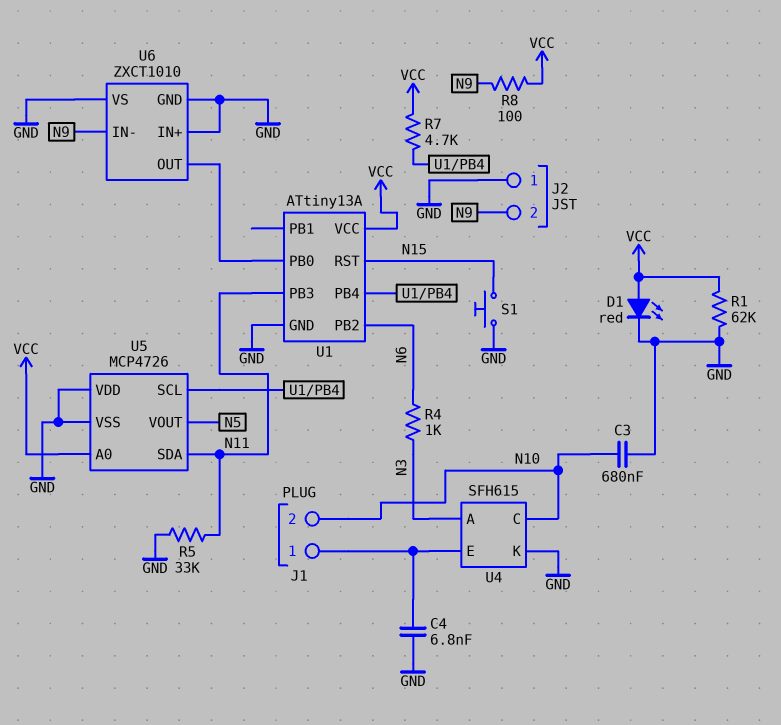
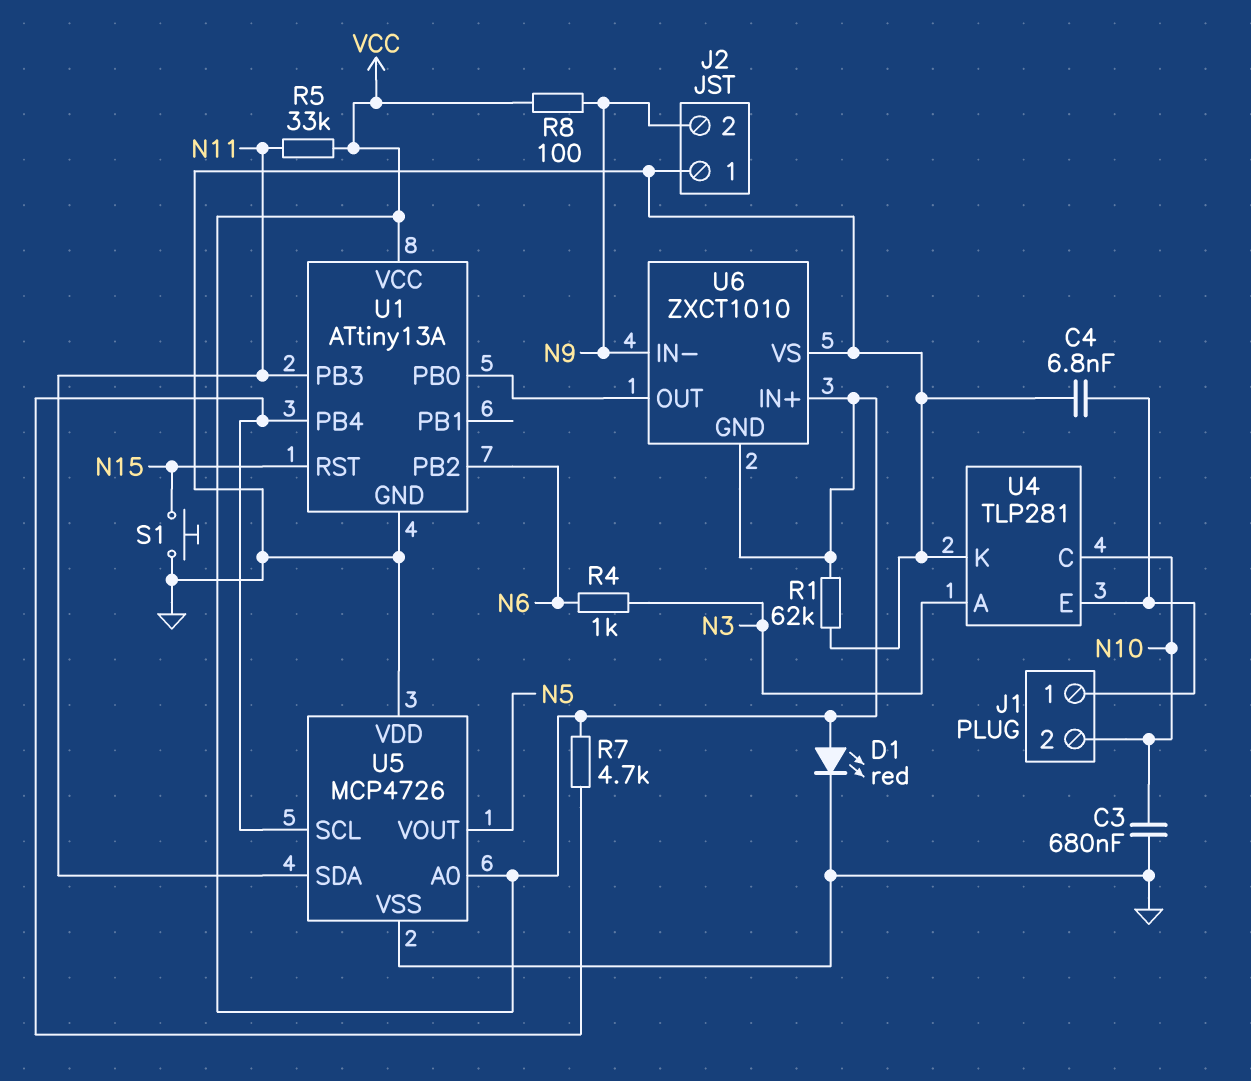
R5: 33k (GND, N11) -> 33k (N11, VCC)
U4: SFH615 -> TLP281
U6 pin GND: GND -> VCC
U6 pin IN+: GND -> VCC

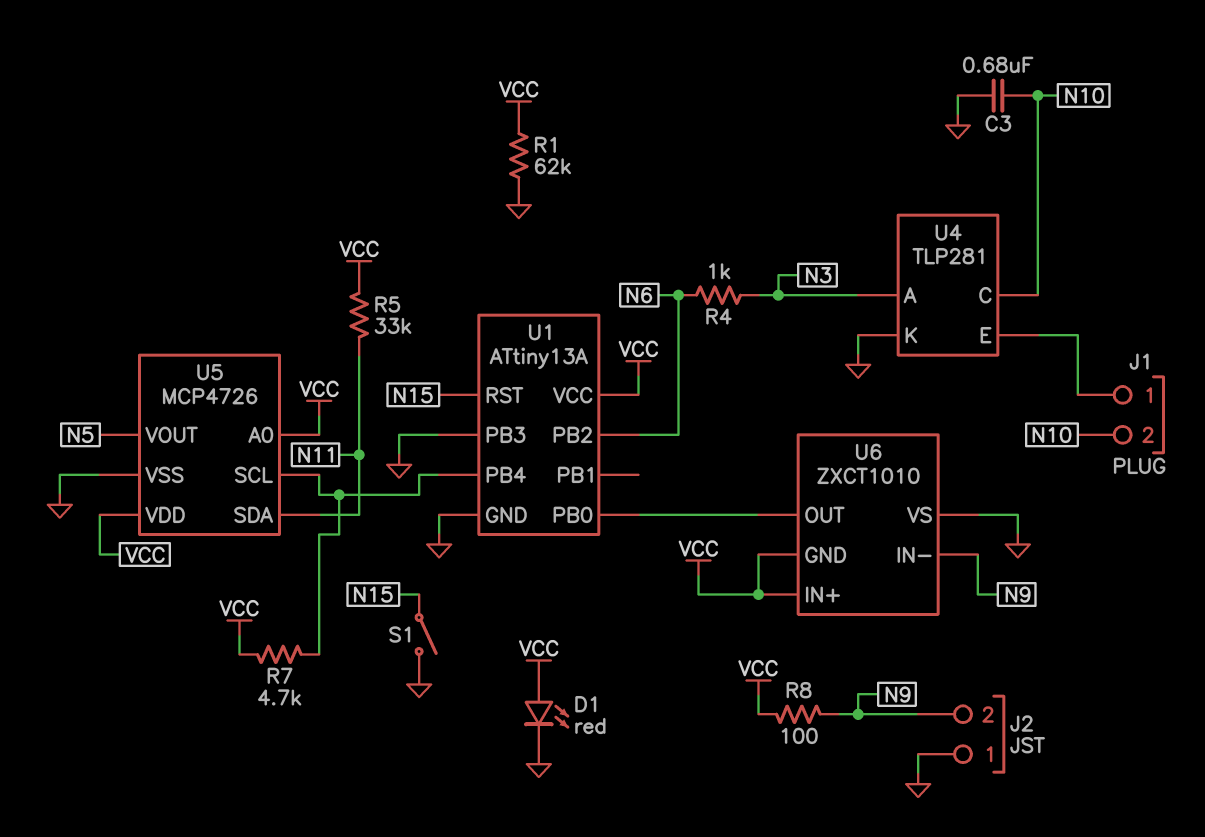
C4: 6.8nF (GND, J1/1) -> none
S1: button (GND, N15) -> switch (GND, N15)
U1 pin PB3: N11 -> GND
U5 pin VDD: GND -> VCC

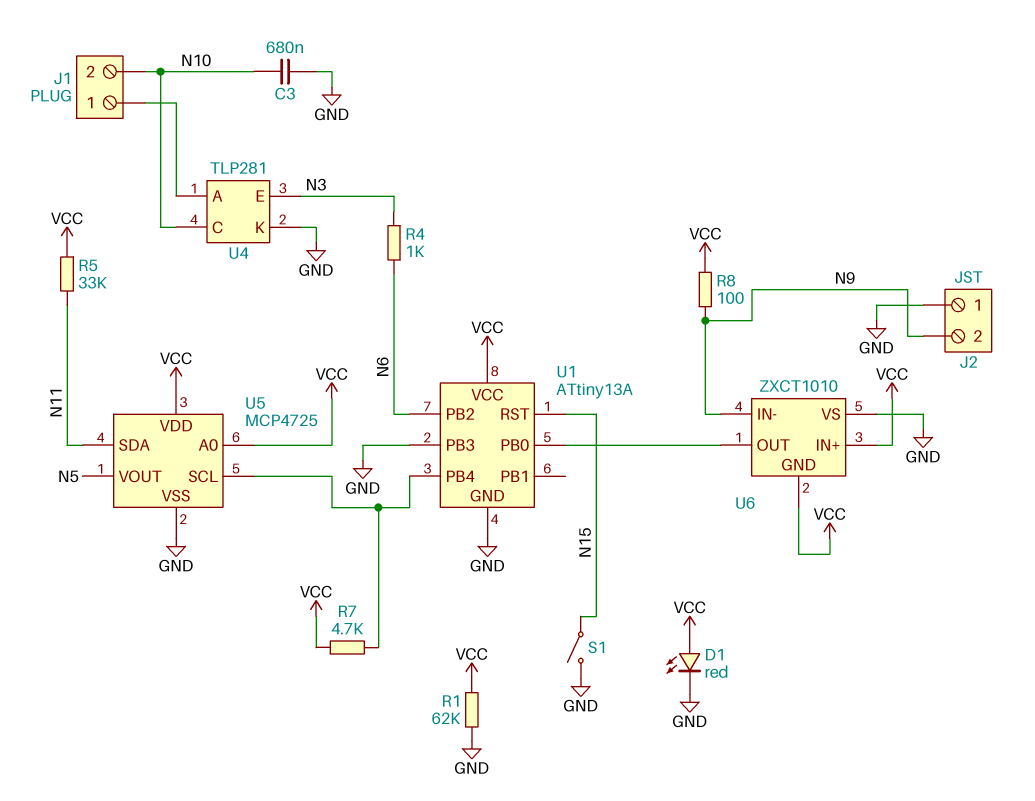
U4 pin A: N3 -> J1/1
U4 pin E: J1/1 -> N3
U5: MCP4726 -> MCP4725

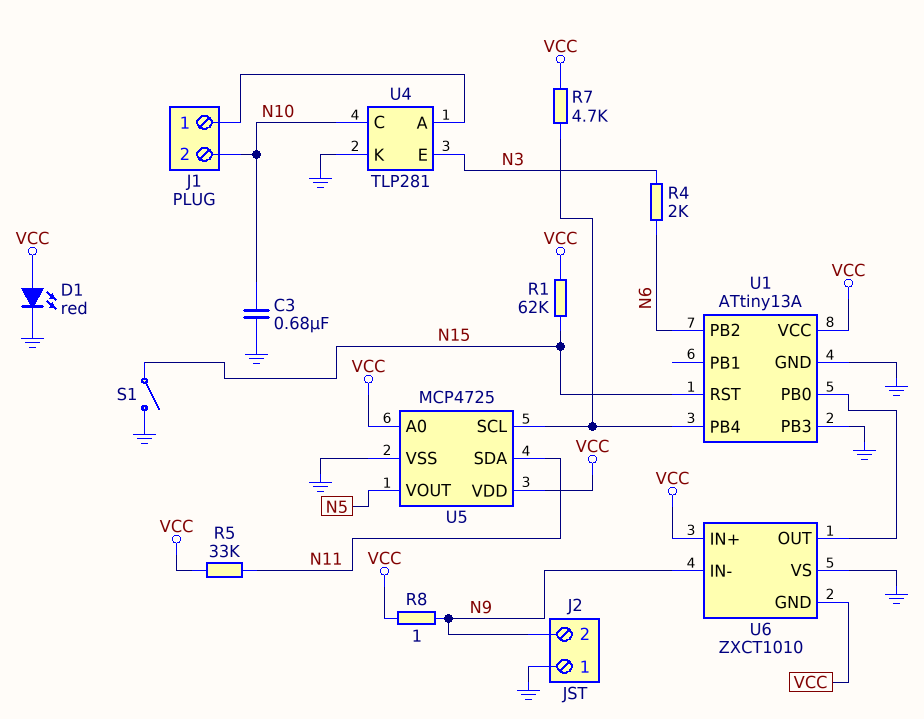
R1: 62k (GND, VCC) -> 62k (N15, VCC)
R4: 1k (N3, N6) -> 2k (N3, N6)
R8: 100 (N9, VCC) -> 1 (N9, VCC)

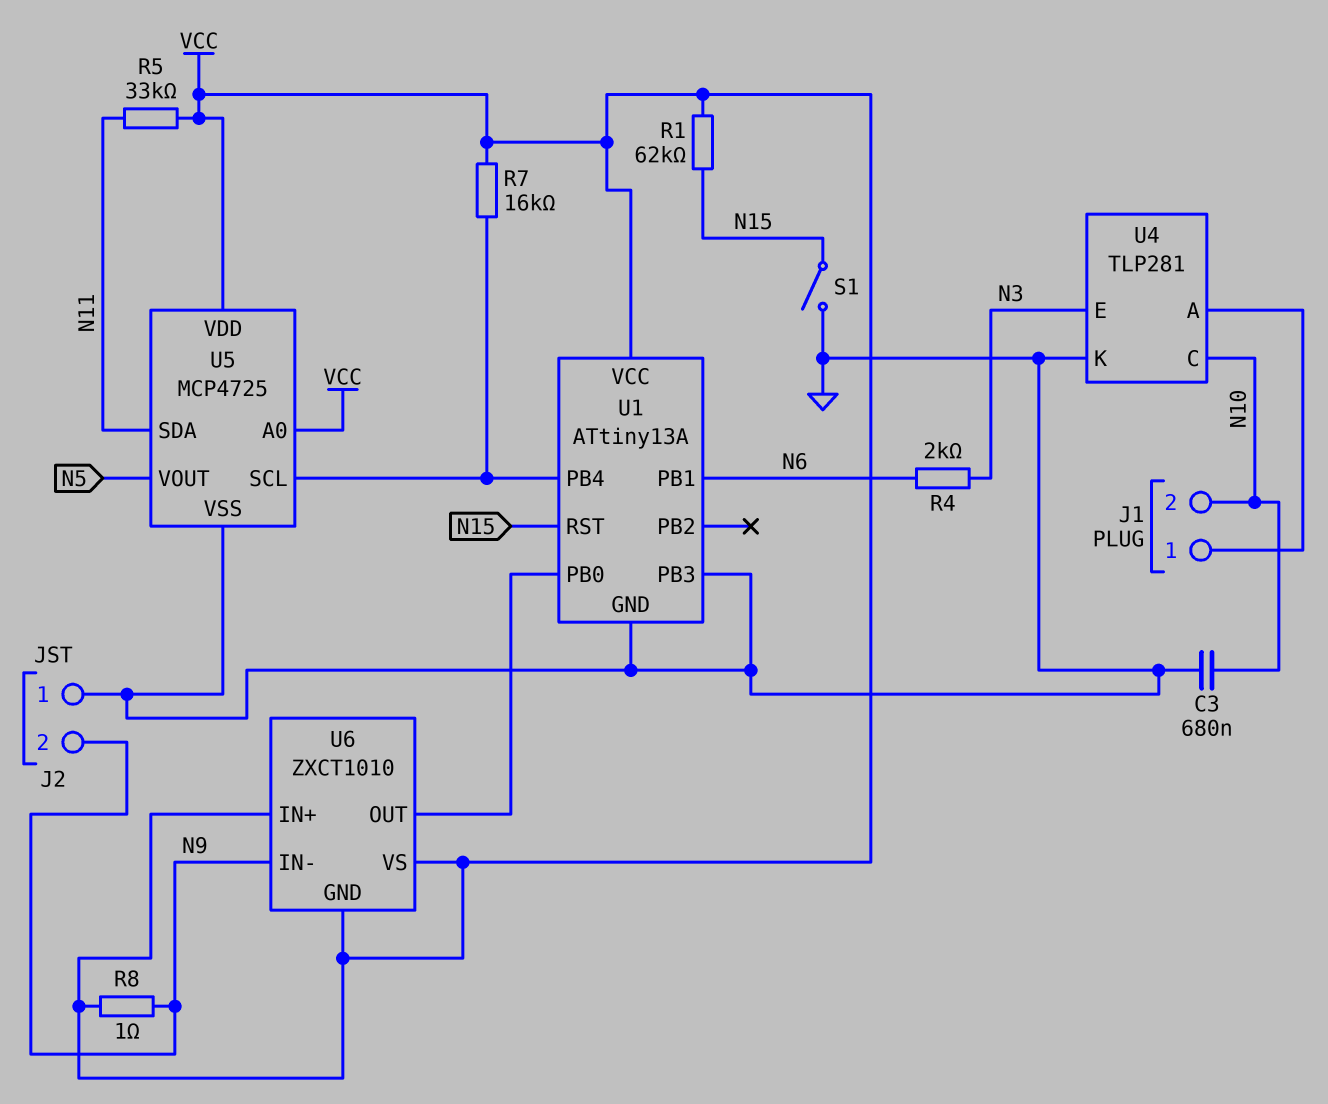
D1: LED red (A VCC, K GND) -> none
R7: 4.7k (U1/PB4, VCC) -> 16k (U1/PB4, VCC)
U1 pin PB1: none -> N6
U1 pin PB2: N6 -> none
U6 pin VS: GND -> VCC

